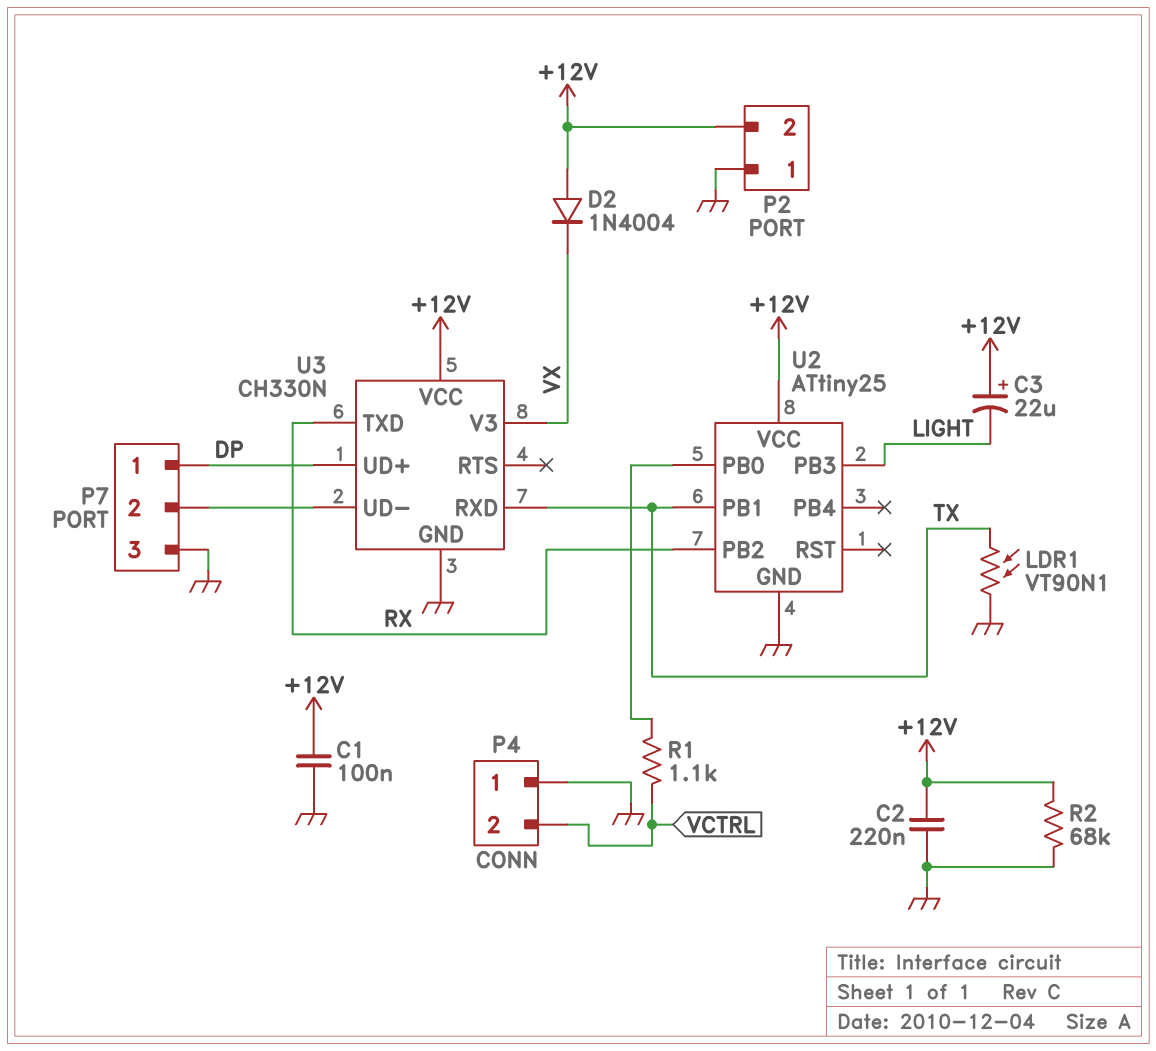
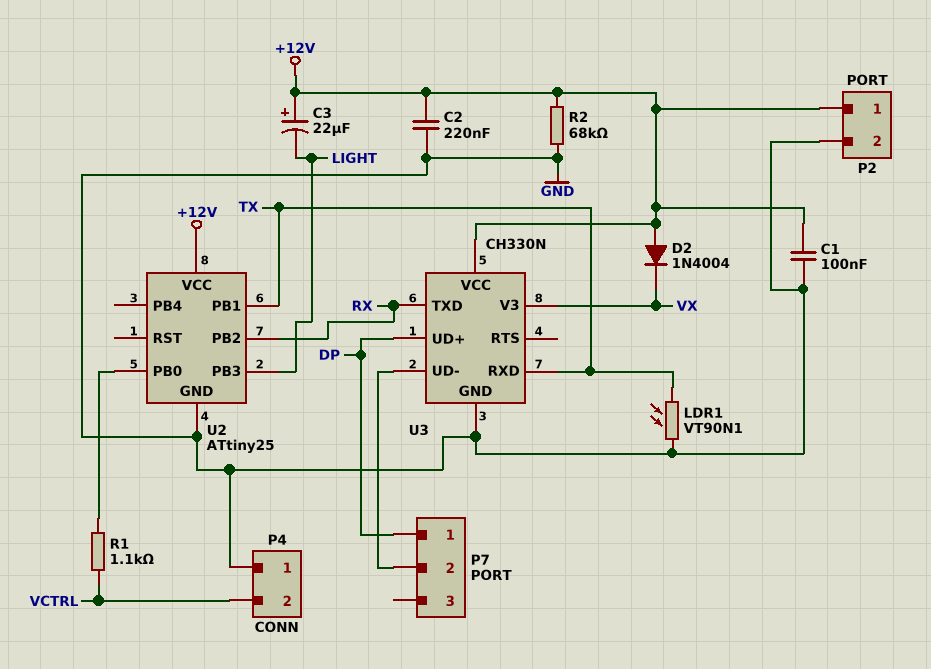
P2 pin 1: GND -> +12V
P2 pin 2: +12V -> GND
P7 pin 3: GND -> none

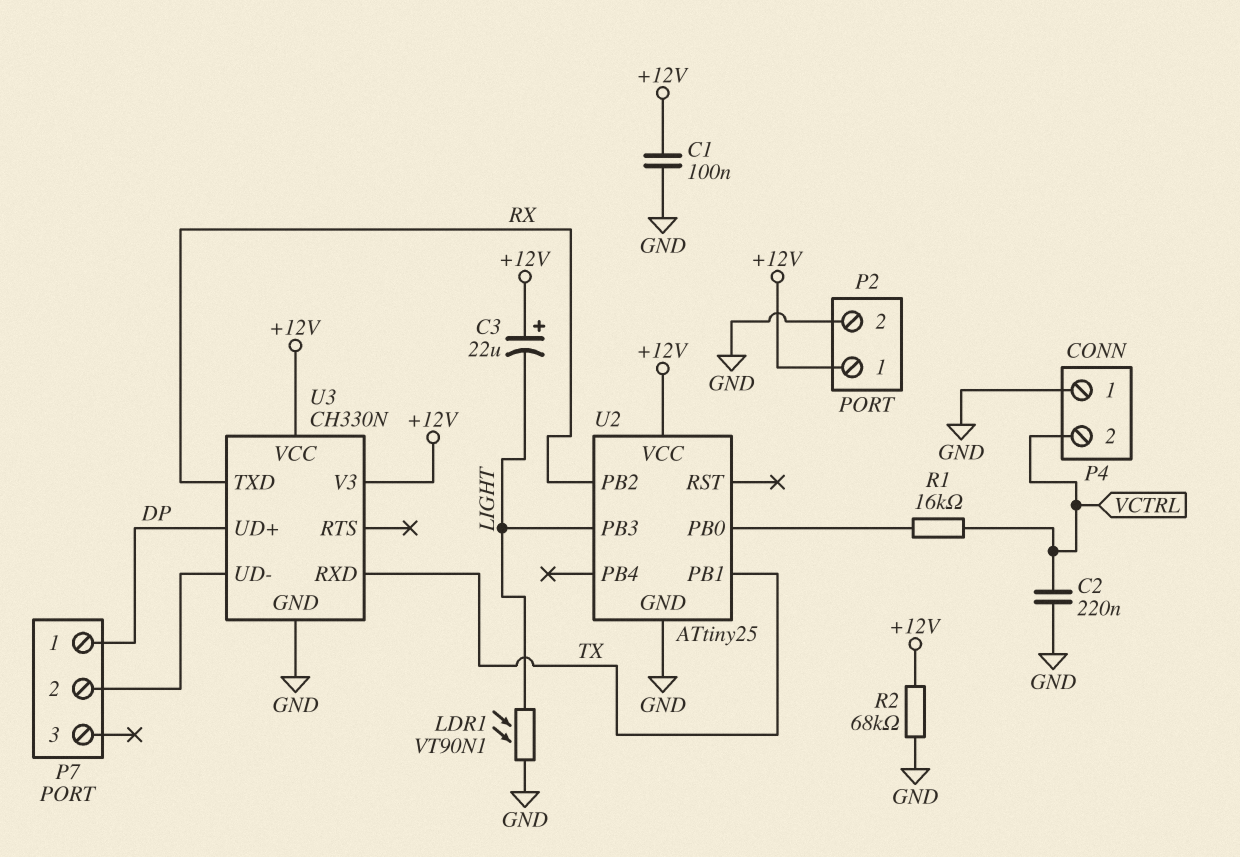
C2: 220nF (+12V, GND) -> 220nF (GND, VCTRL)
D2: diode 1N4004 (A +12V, K VX) -> none
LDR1: VT90N1 (GND, TX) -> VT90N1 (GND, LIGHT)
R1: 1.1k (U2/PB0, VCTRL) -> 16k (U2/PB0, VCTRL)
U3 pin V3: VX -> +12V

